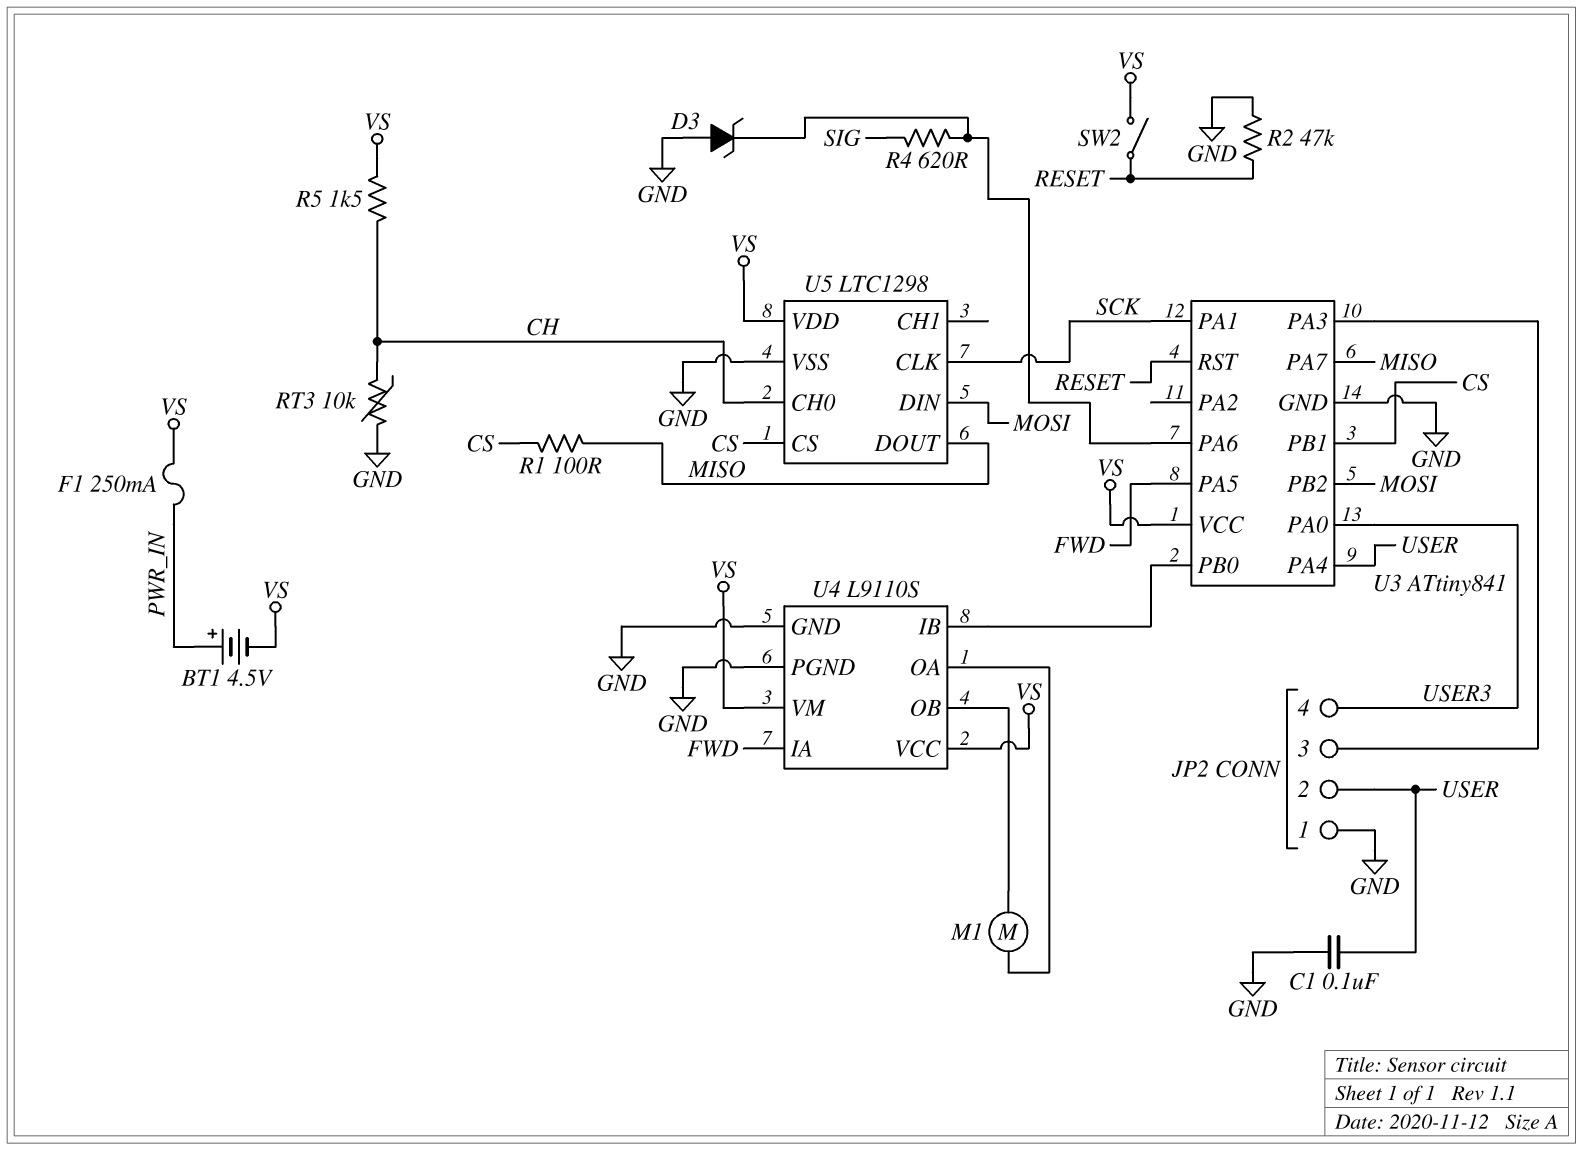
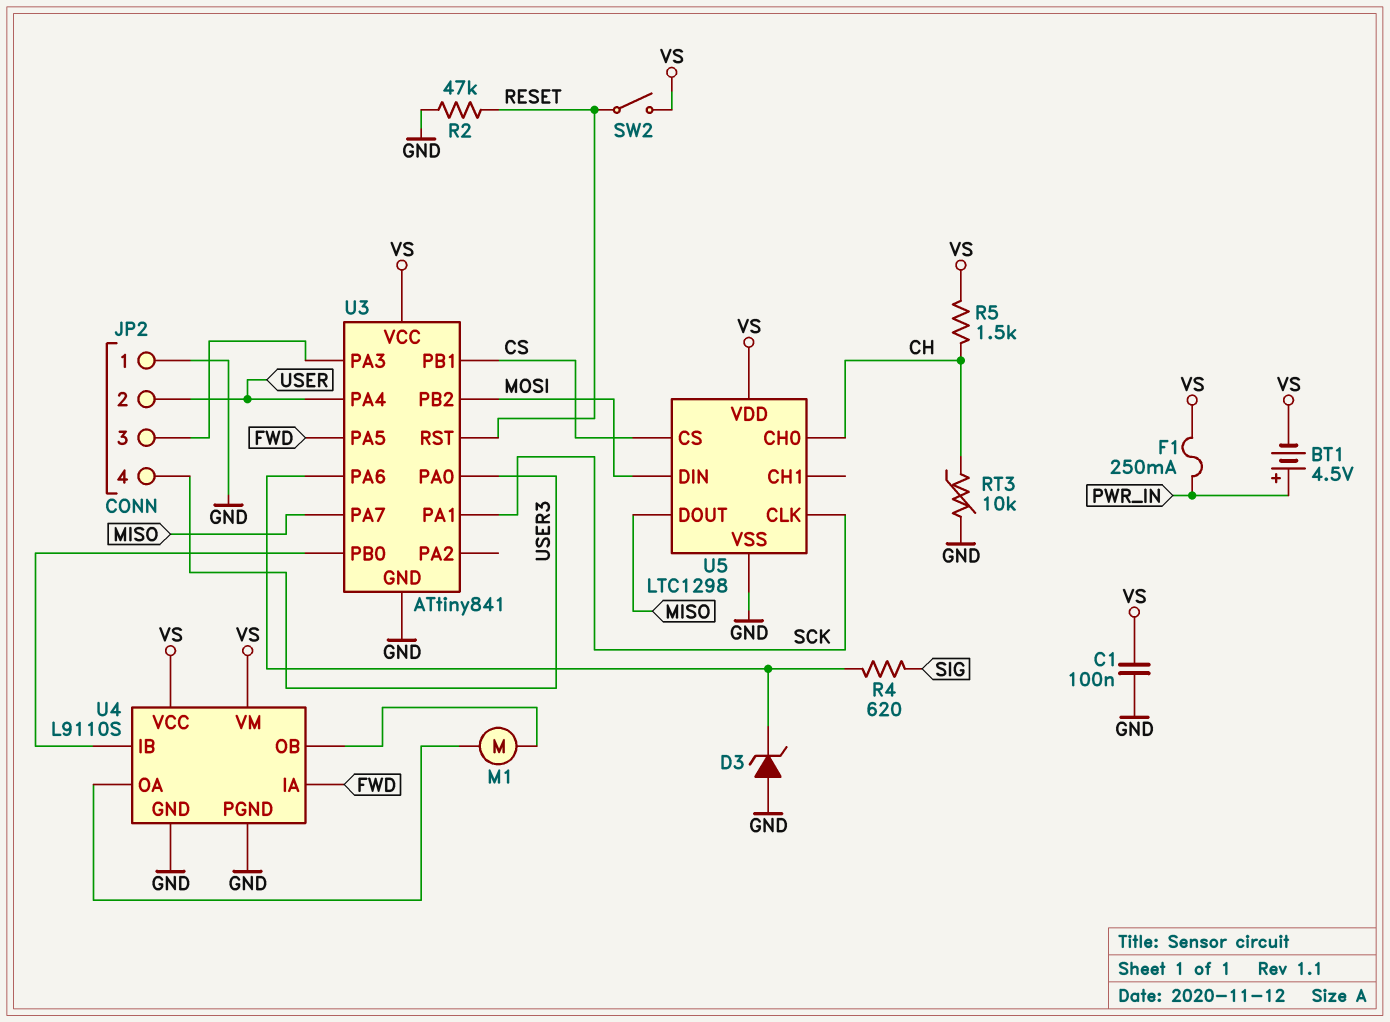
C1: 100nF (GND, USER) -> 100nF (GND, VS)
R1: 100 (CS, MISO) -> none

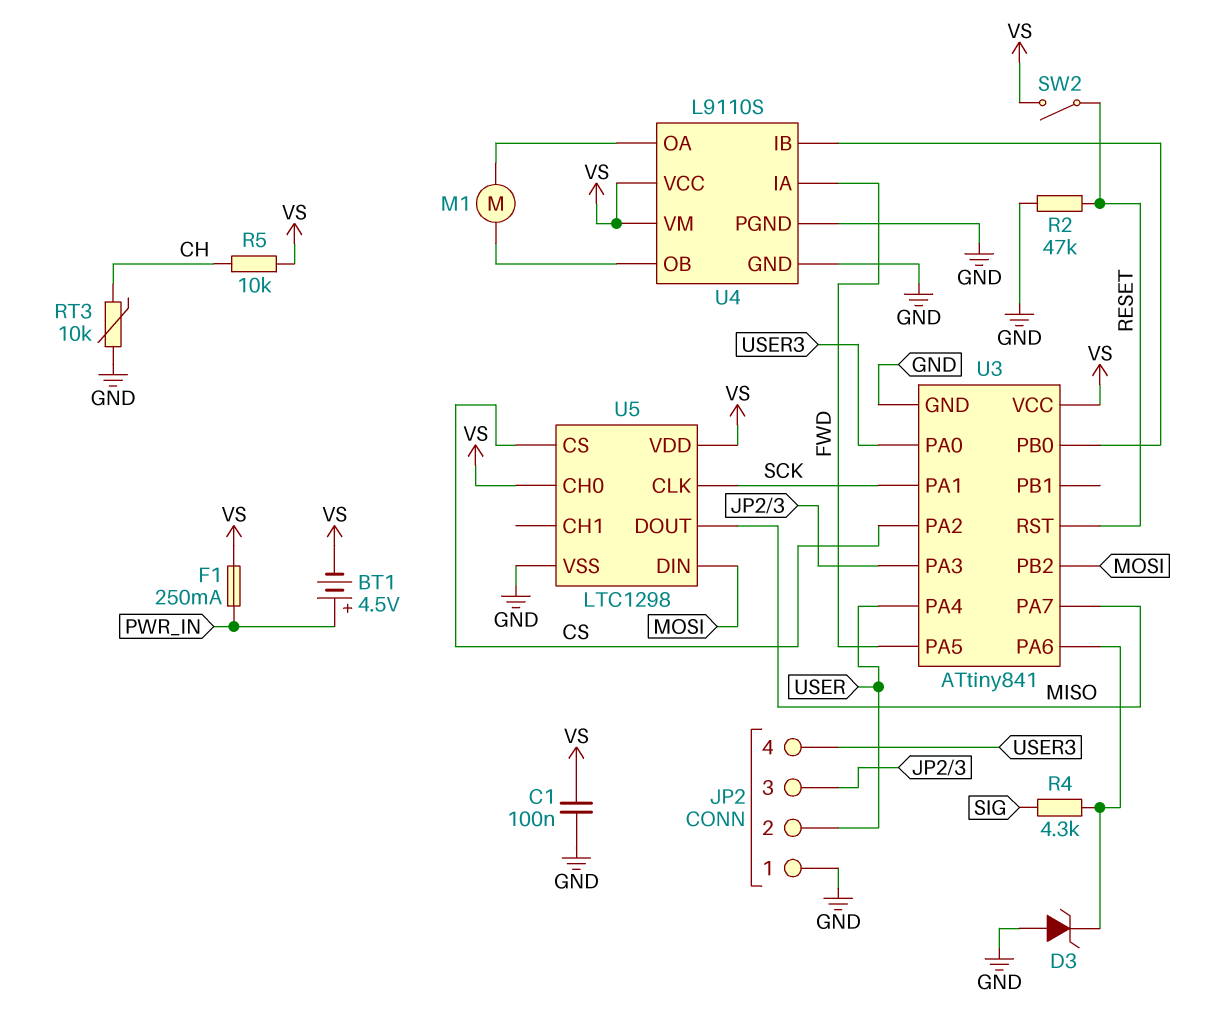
R4: 620 (SIG, U3/PA6) -> 4.3k (SIG, U3/PA6)
R5: 1.5k (CH, VS) -> 10k (CH, VS)
U3 pin PA2: none -> CS
U3 pin PB1: CS -> none
U5 pin CH0: CH -> VS

